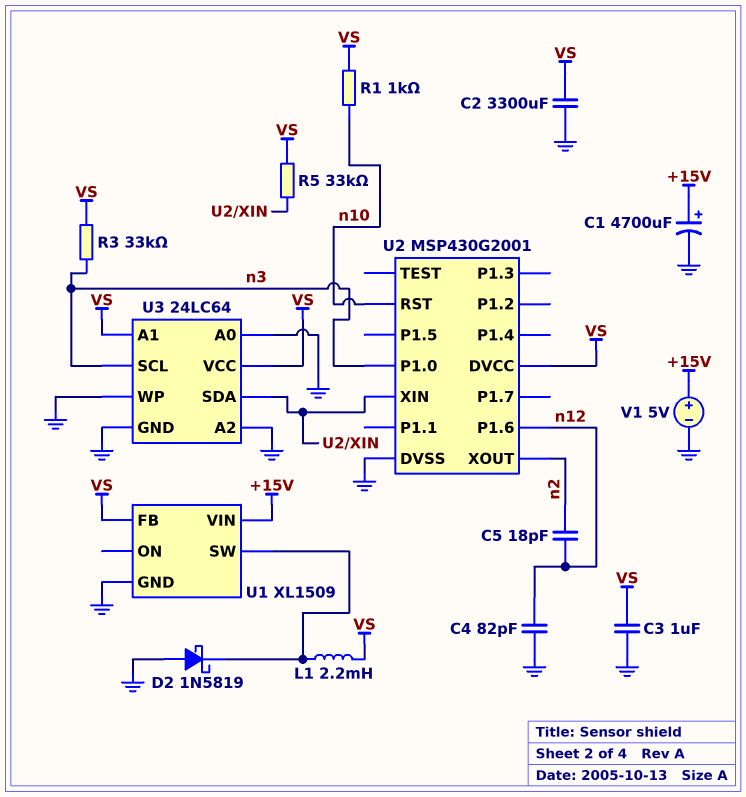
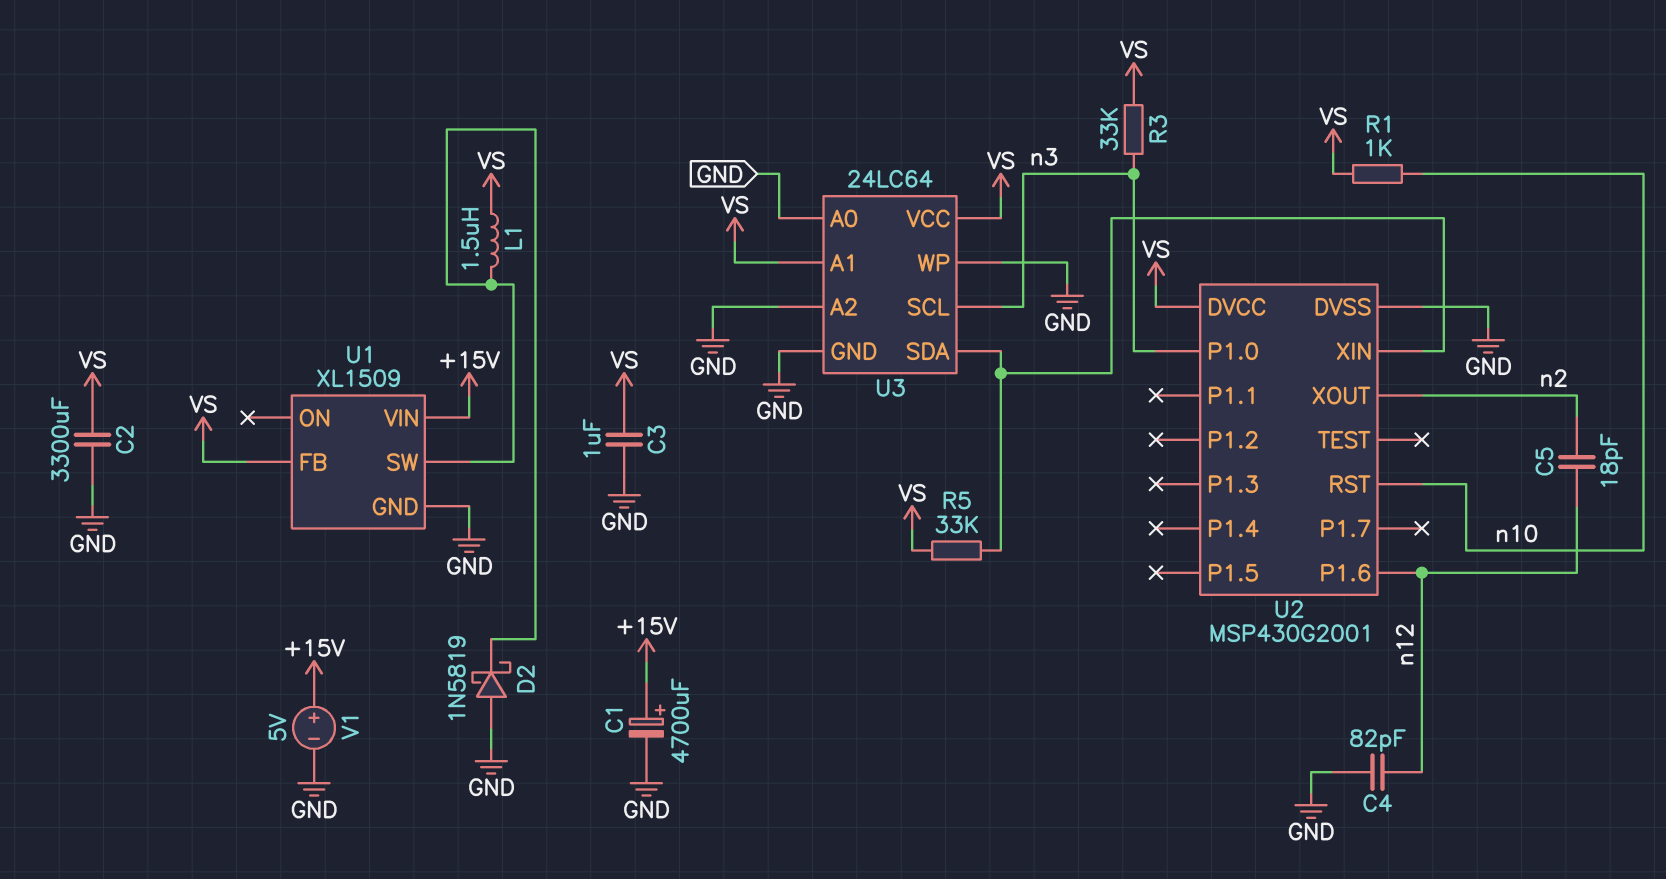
L1: 2.2mH (U1/SW, VS) -> 1.5uH (U1/SW, VS)

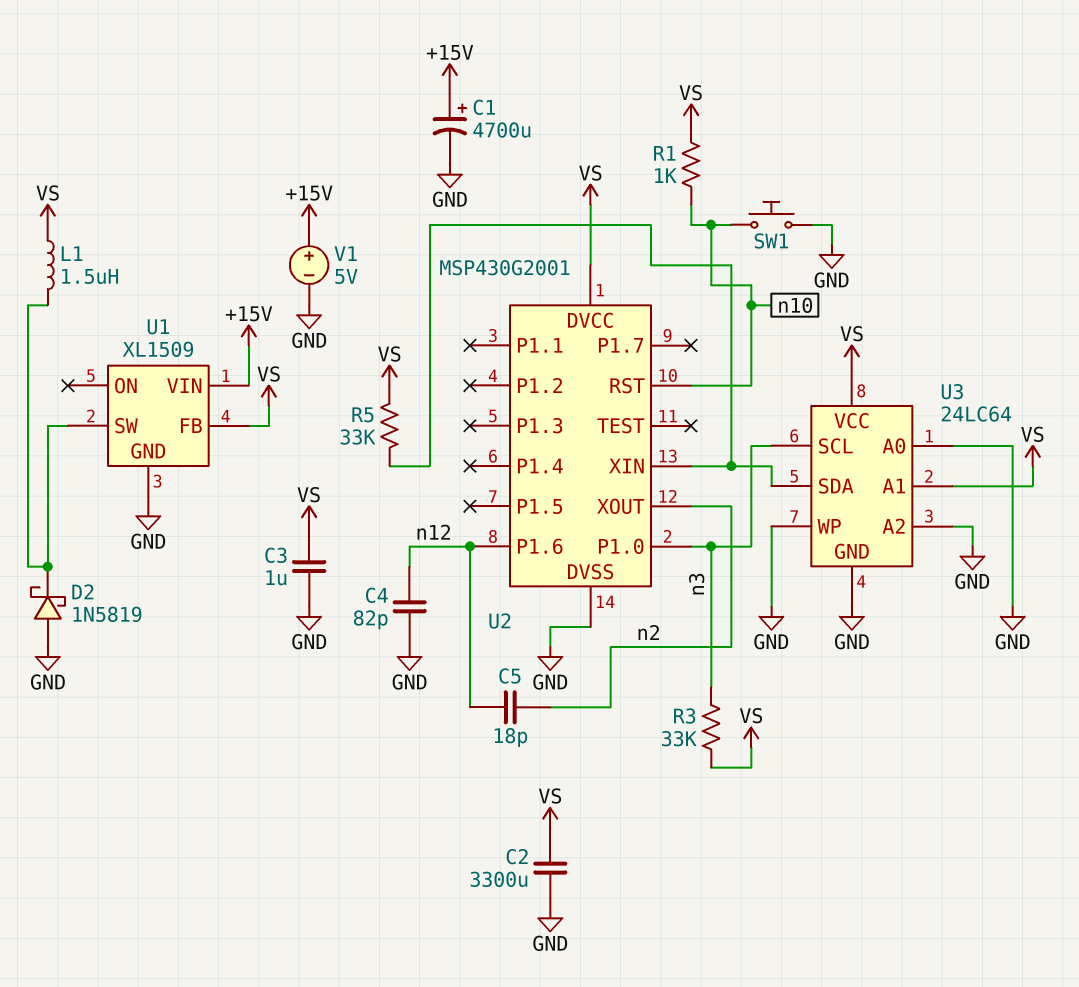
SW1: none -> button (GND, n10)

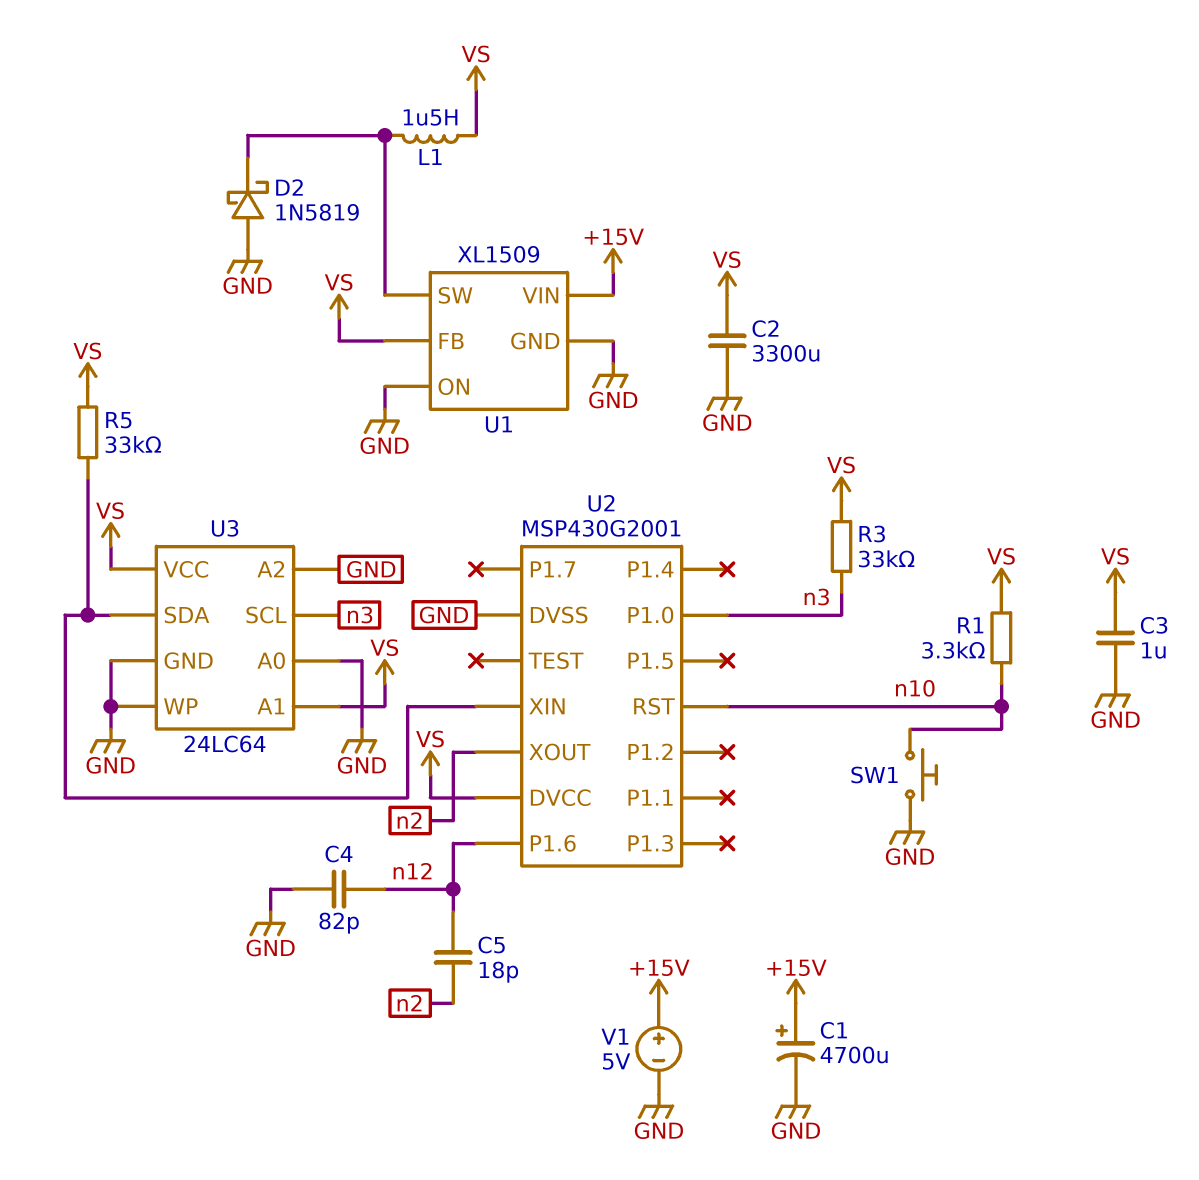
R1: 1k (VS, n10) -> 3.3k (VS, n10)
U1 pin ON: none -> GND

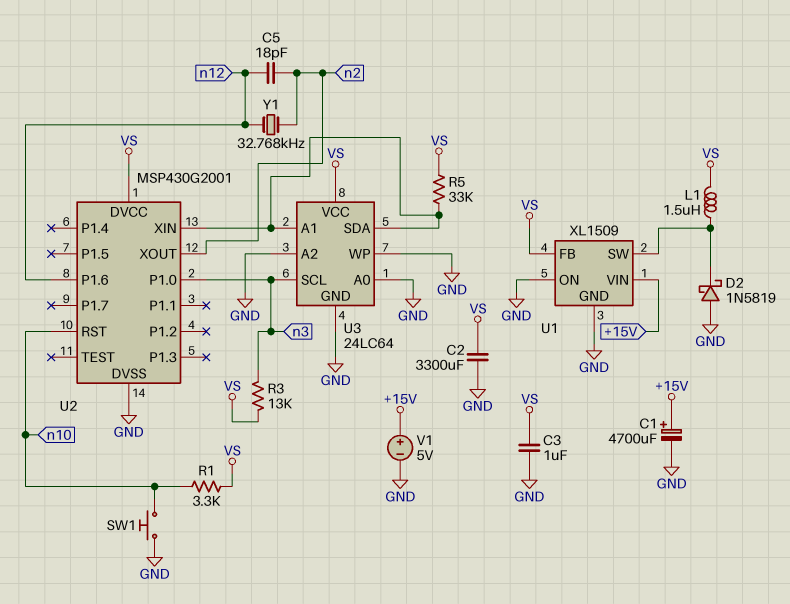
C4: 82pF (GND, n12) -> none
R3: 33k (VS, n3) -> 13k (VS, n3)
U3 pin A1: VS -> U2/XIN
Y1: none -> 32.768kHz (n2, n12)

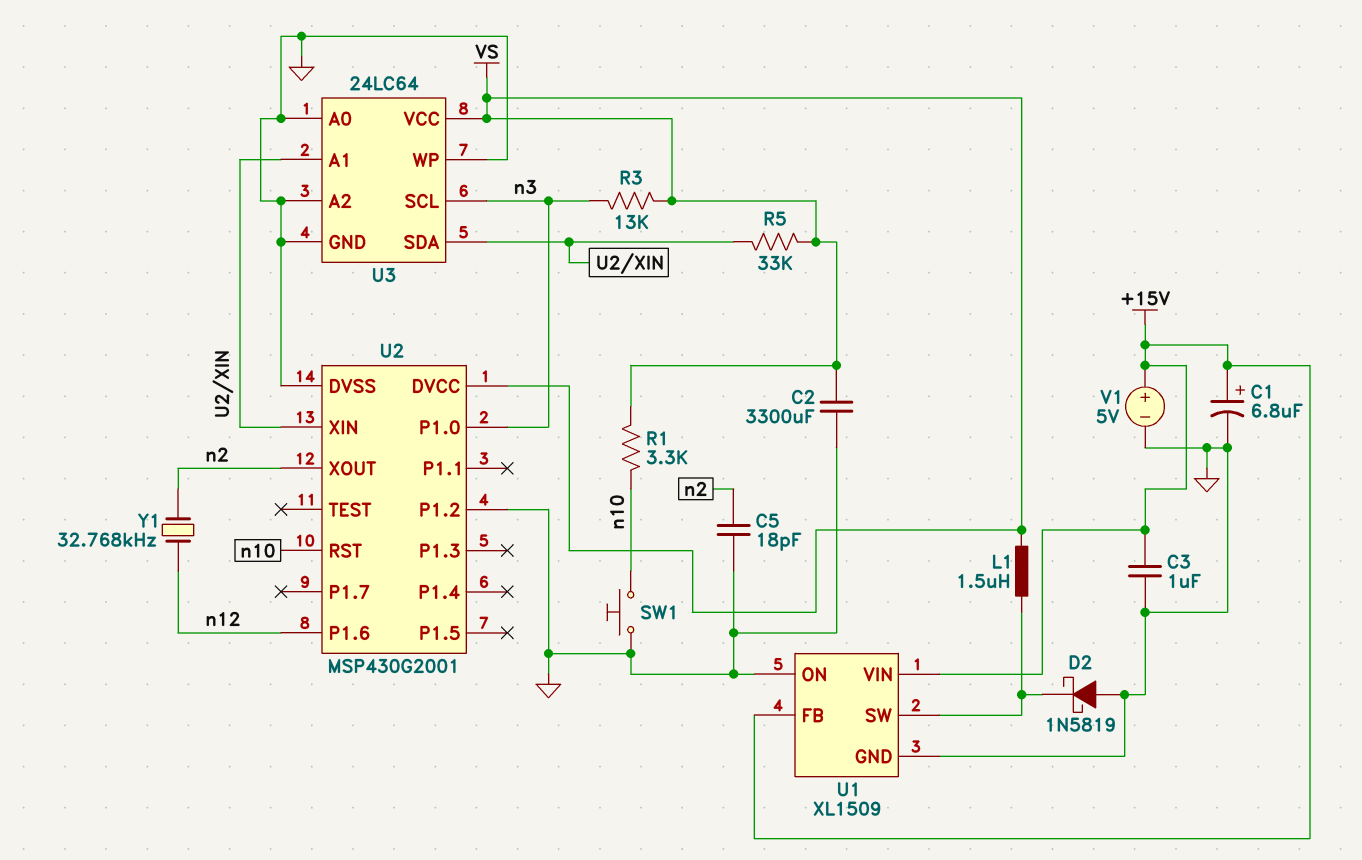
C1: 4700uF (plus +15V, minus GND) -> 6.8uF (plus +15V, minus GND)
C3: 1uF (GND, VS) -> 1uF (+15V, GND)
C5: 18pF (n2, n12) -> 18pF (GND, n2)
U1 pin FB: VS -> +15V
U2 pin P1.2: none -> GND

